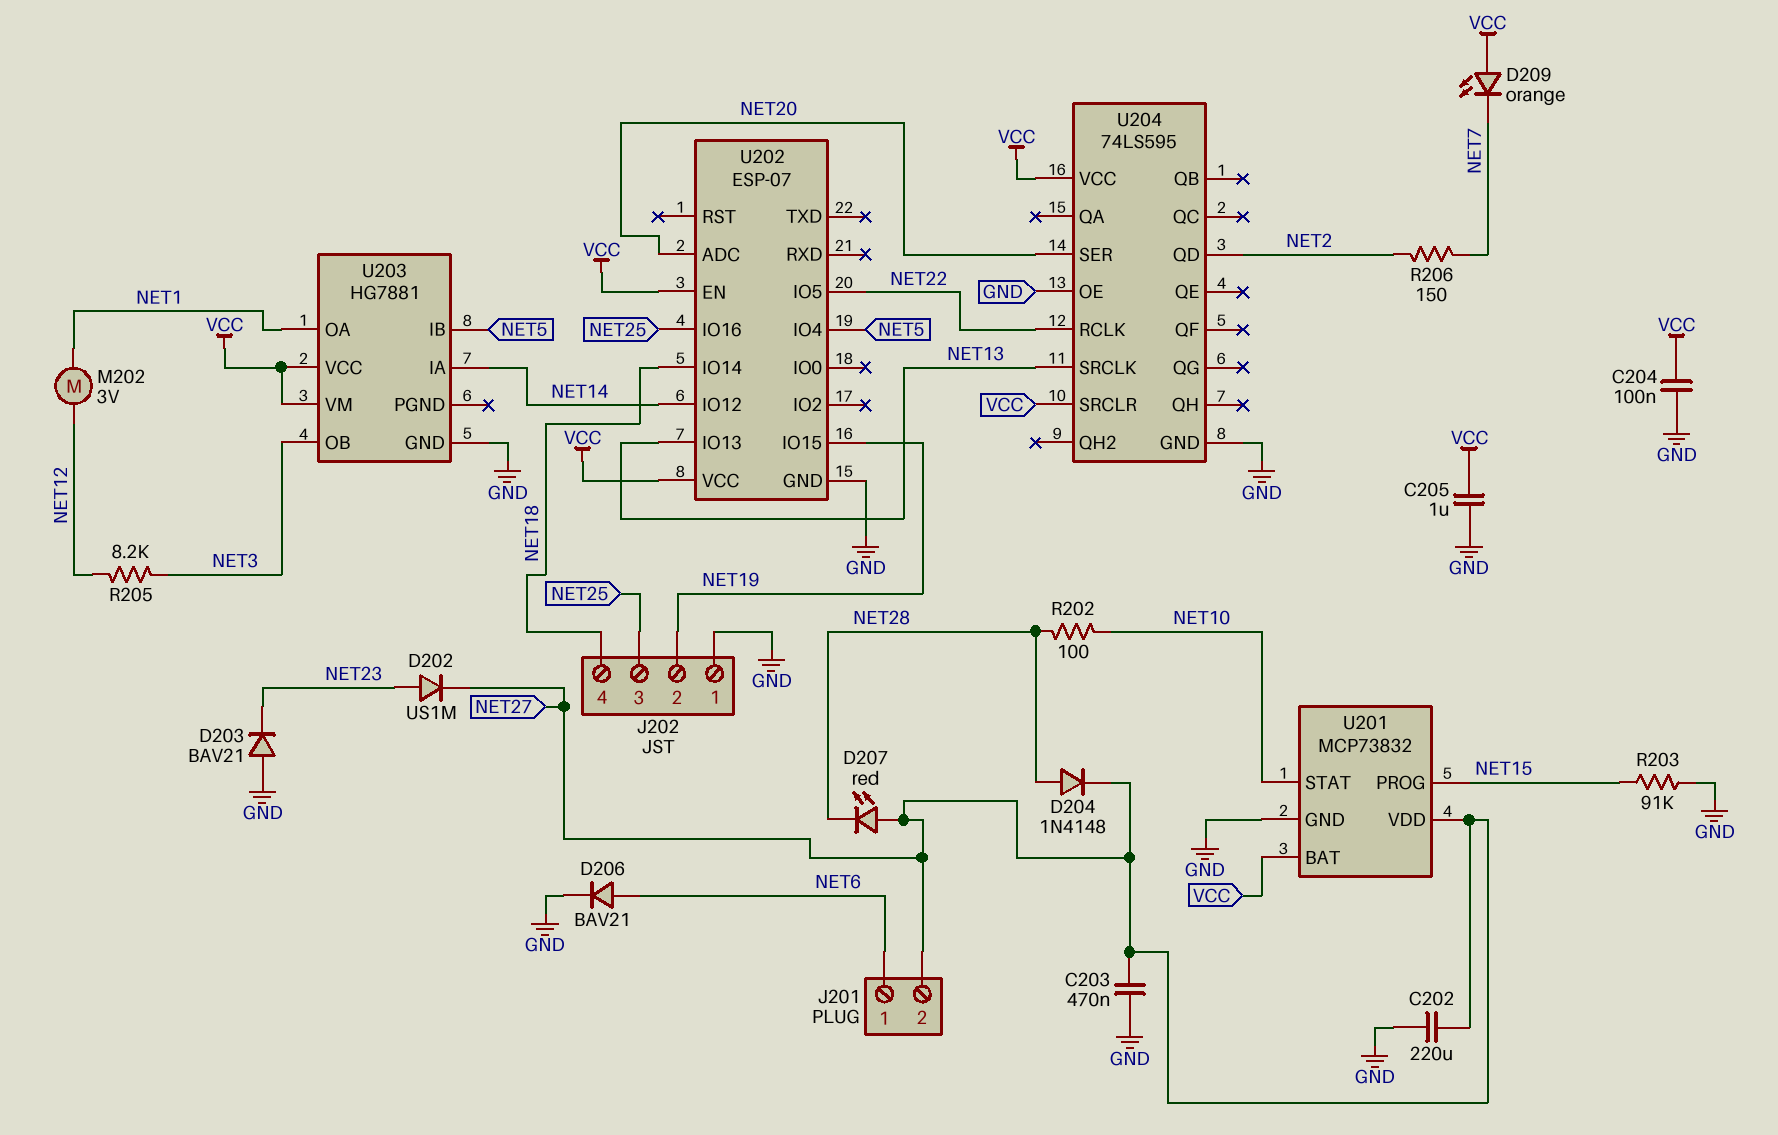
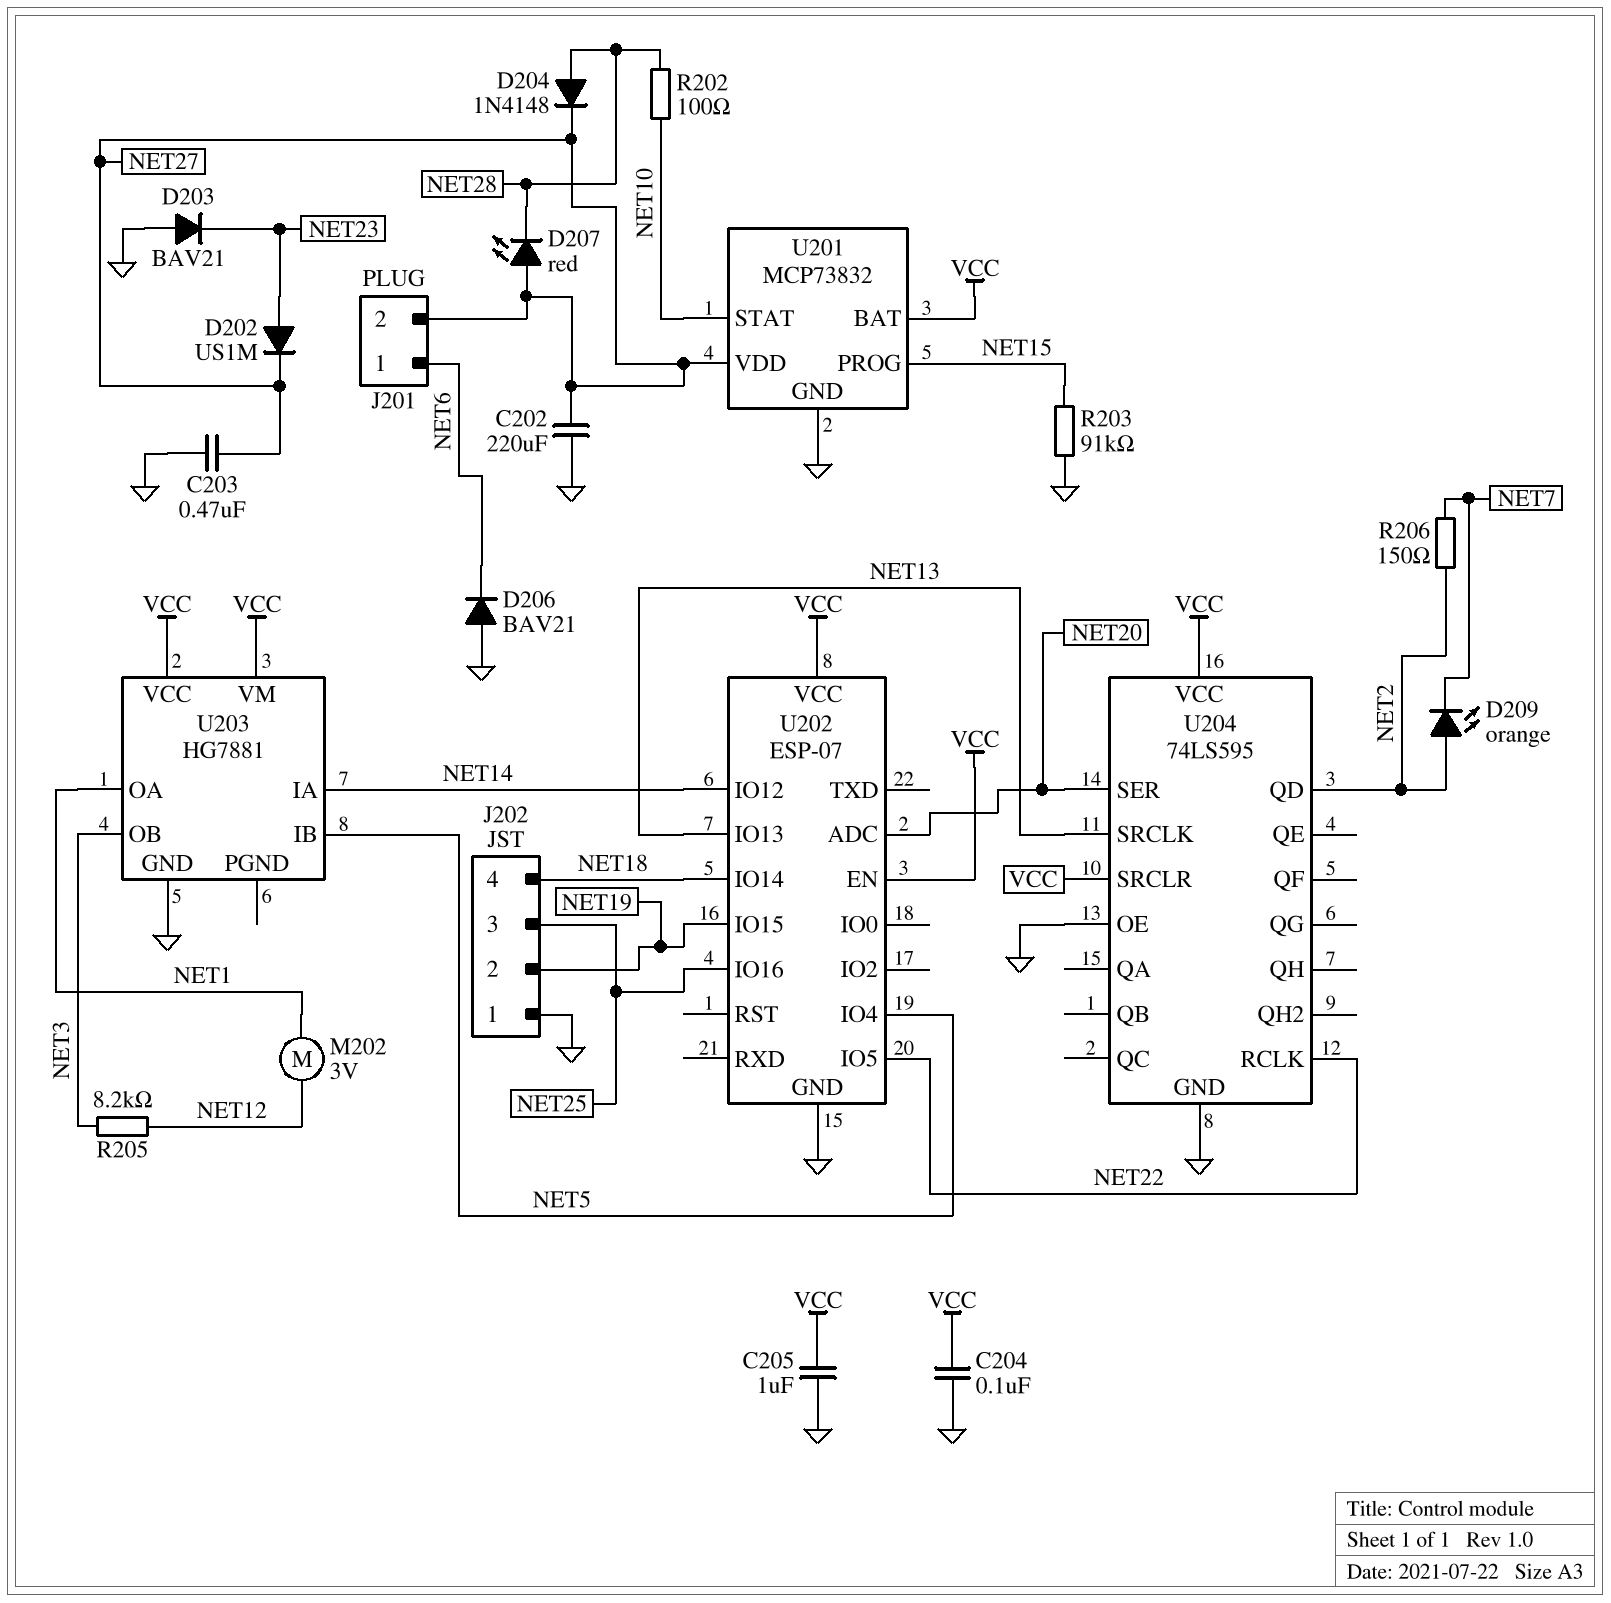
D206: diode BAV21 (A NET6, K GND) -> diode BAV21 (A GND, K NET6)
D209: LED orange (A VCC, K NET7) -> LED orange (A NET2, K NET7)

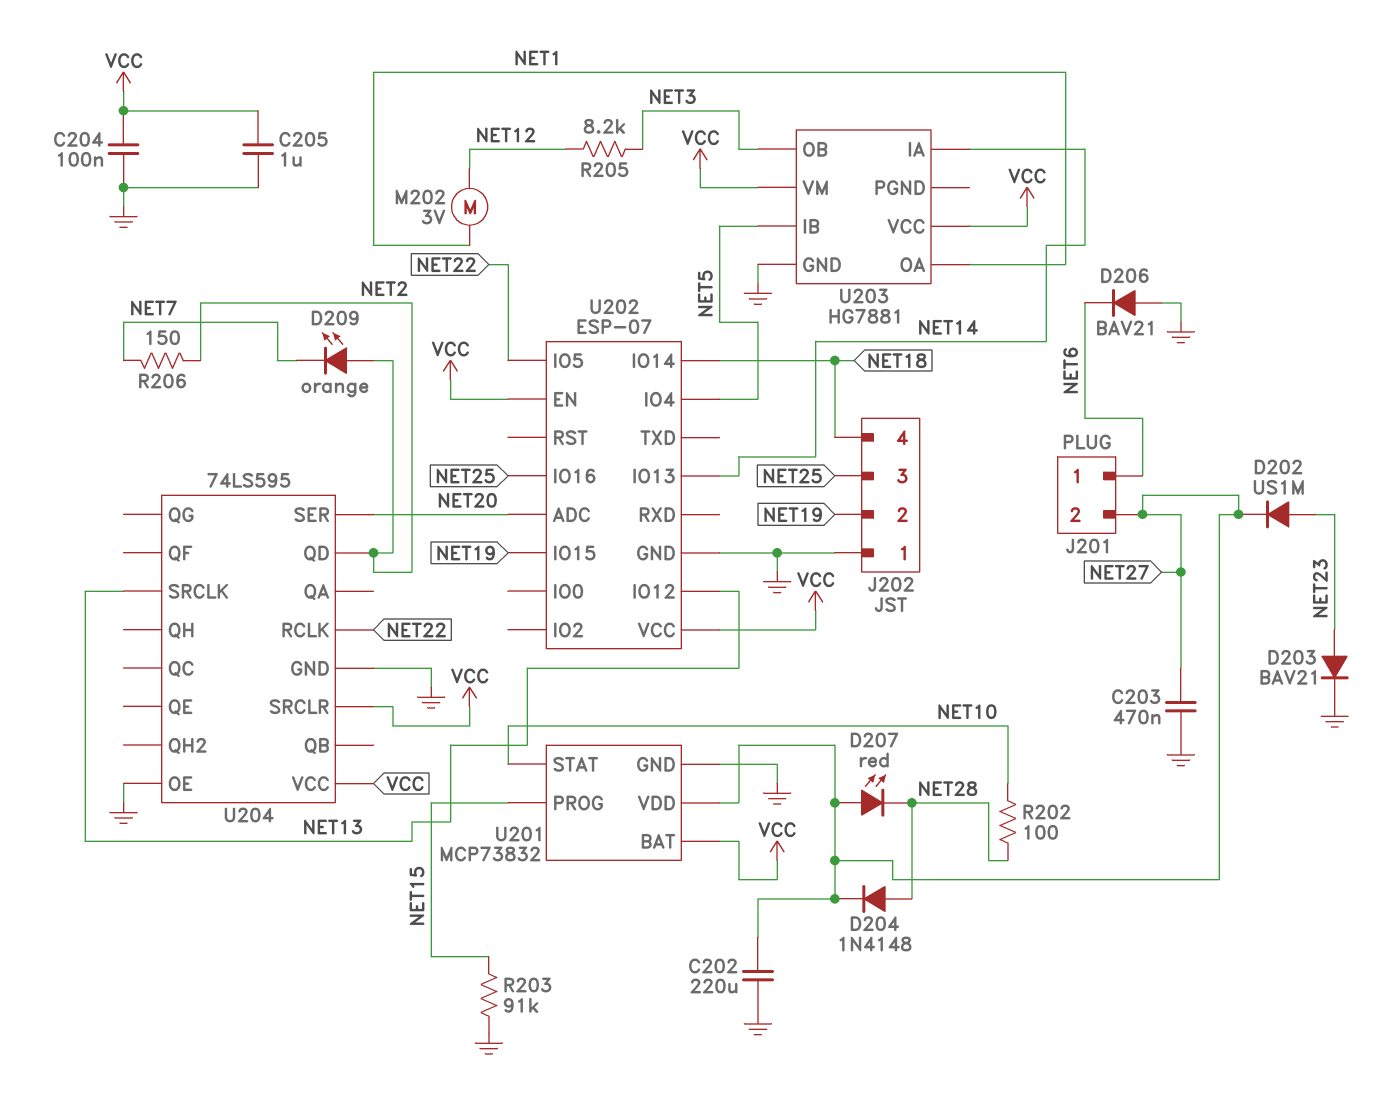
D203: diode BAV21 (A GND, K NET23) -> diode BAV21 (A NET23, K GND)
U202 pin IO12: NET14 -> NET13
U202 pin IO13: NET13 -> NET14

